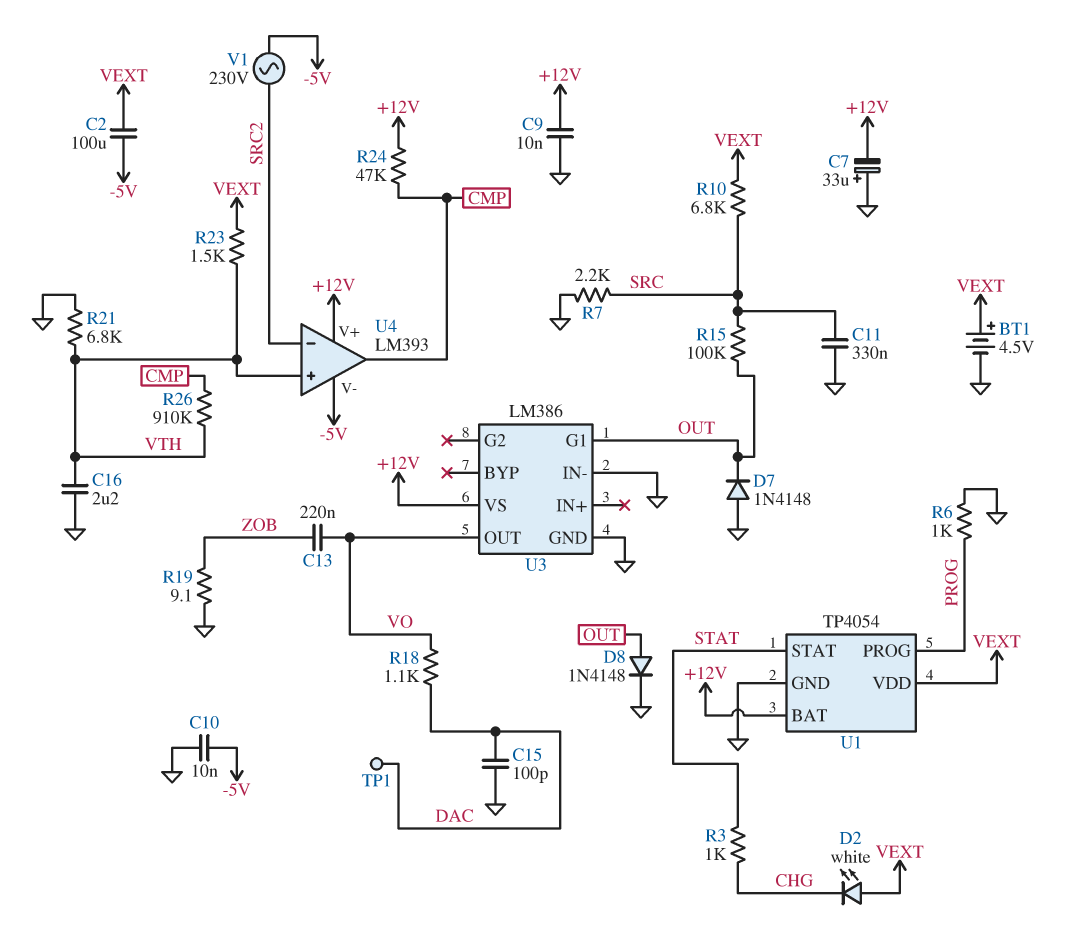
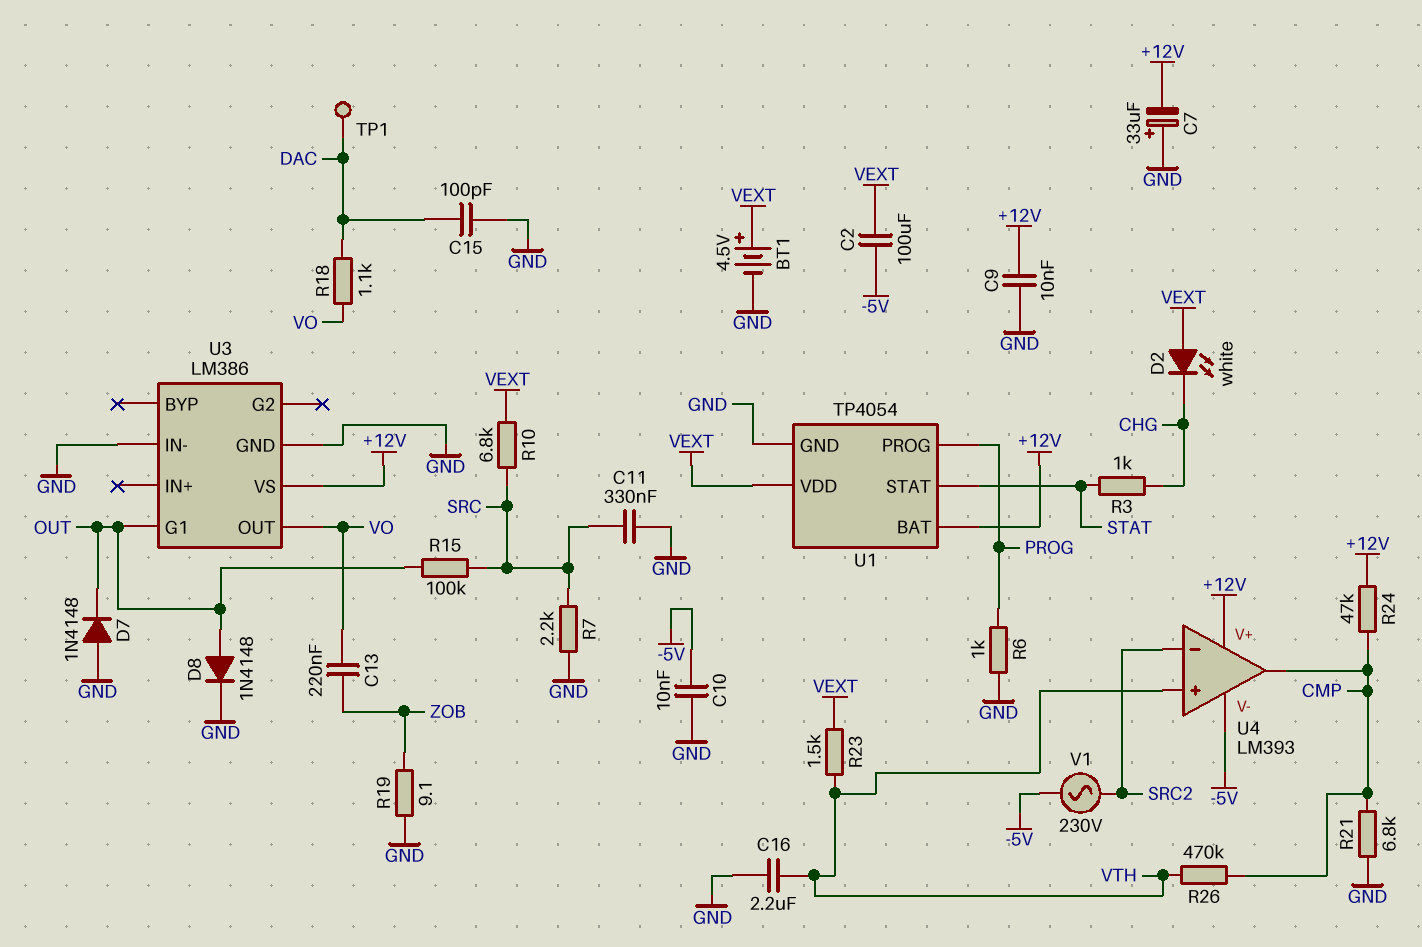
R21: 6.8k (GND, VTH) -> 6.8k (CMP, GND)
R26: 910k (CMP, VTH) -> 470k (CMP, VTH)

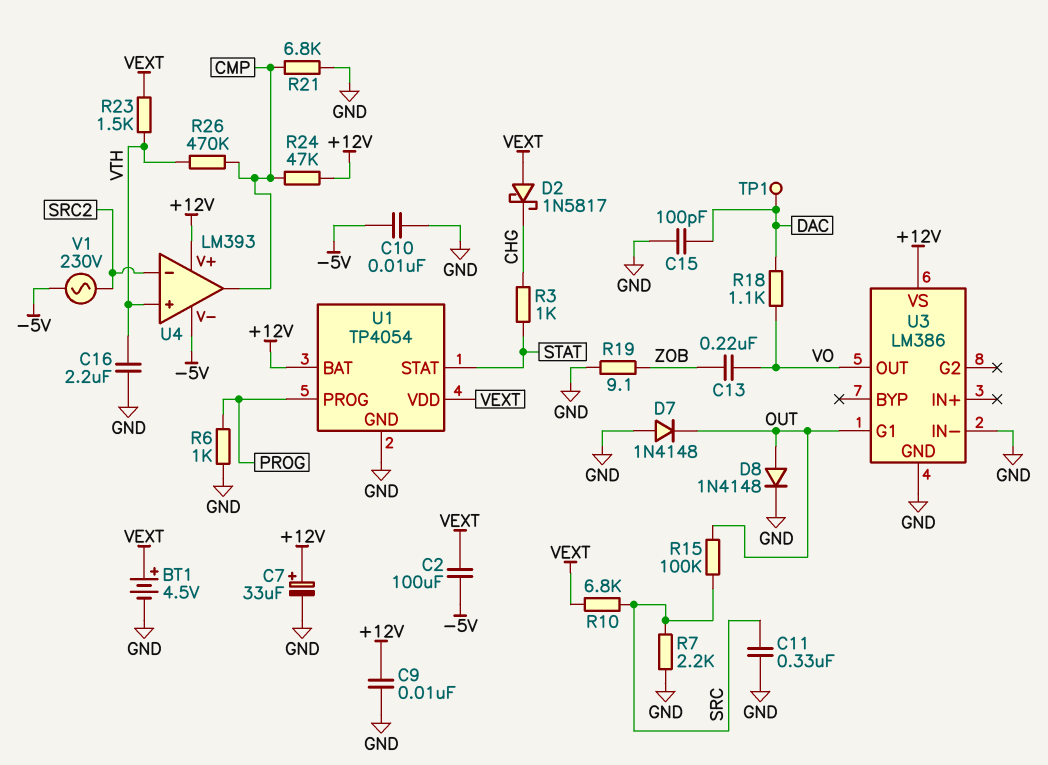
C7: 33uF (plus GND, minus +12V) -> 33uF (plus +12V, minus GND)
D2: LED white (A VEXT, K CHG) -> schottky 1N5817 (A VEXT, K CHG)

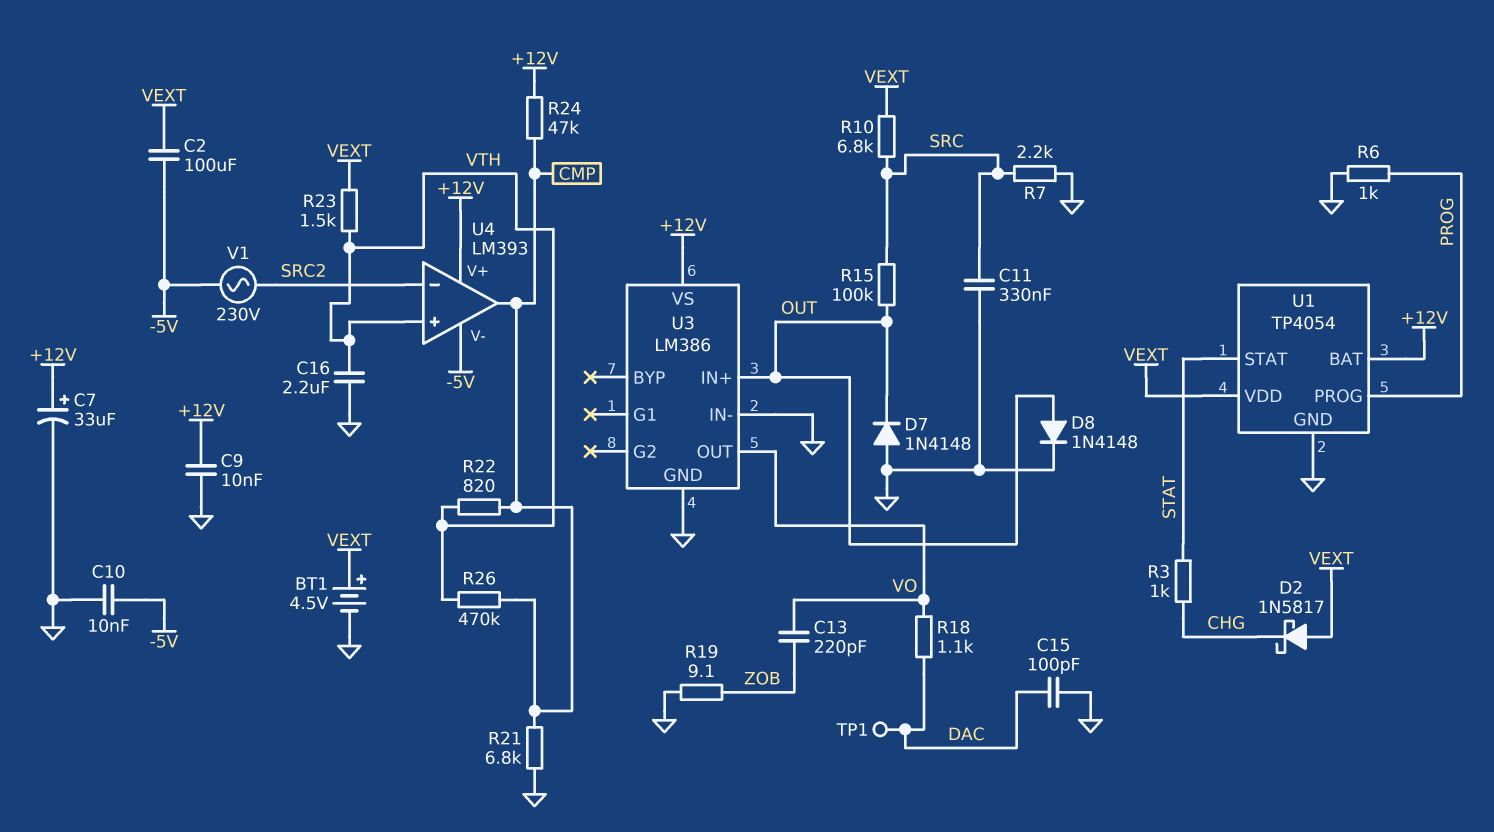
C13: 220nF (VO, ZOB) -> 220pF (VO, ZOB)
R22: none -> 820 (CMP, VTH)
U3 pin G1: OUT -> none
U3 pin IN+: none -> OUT

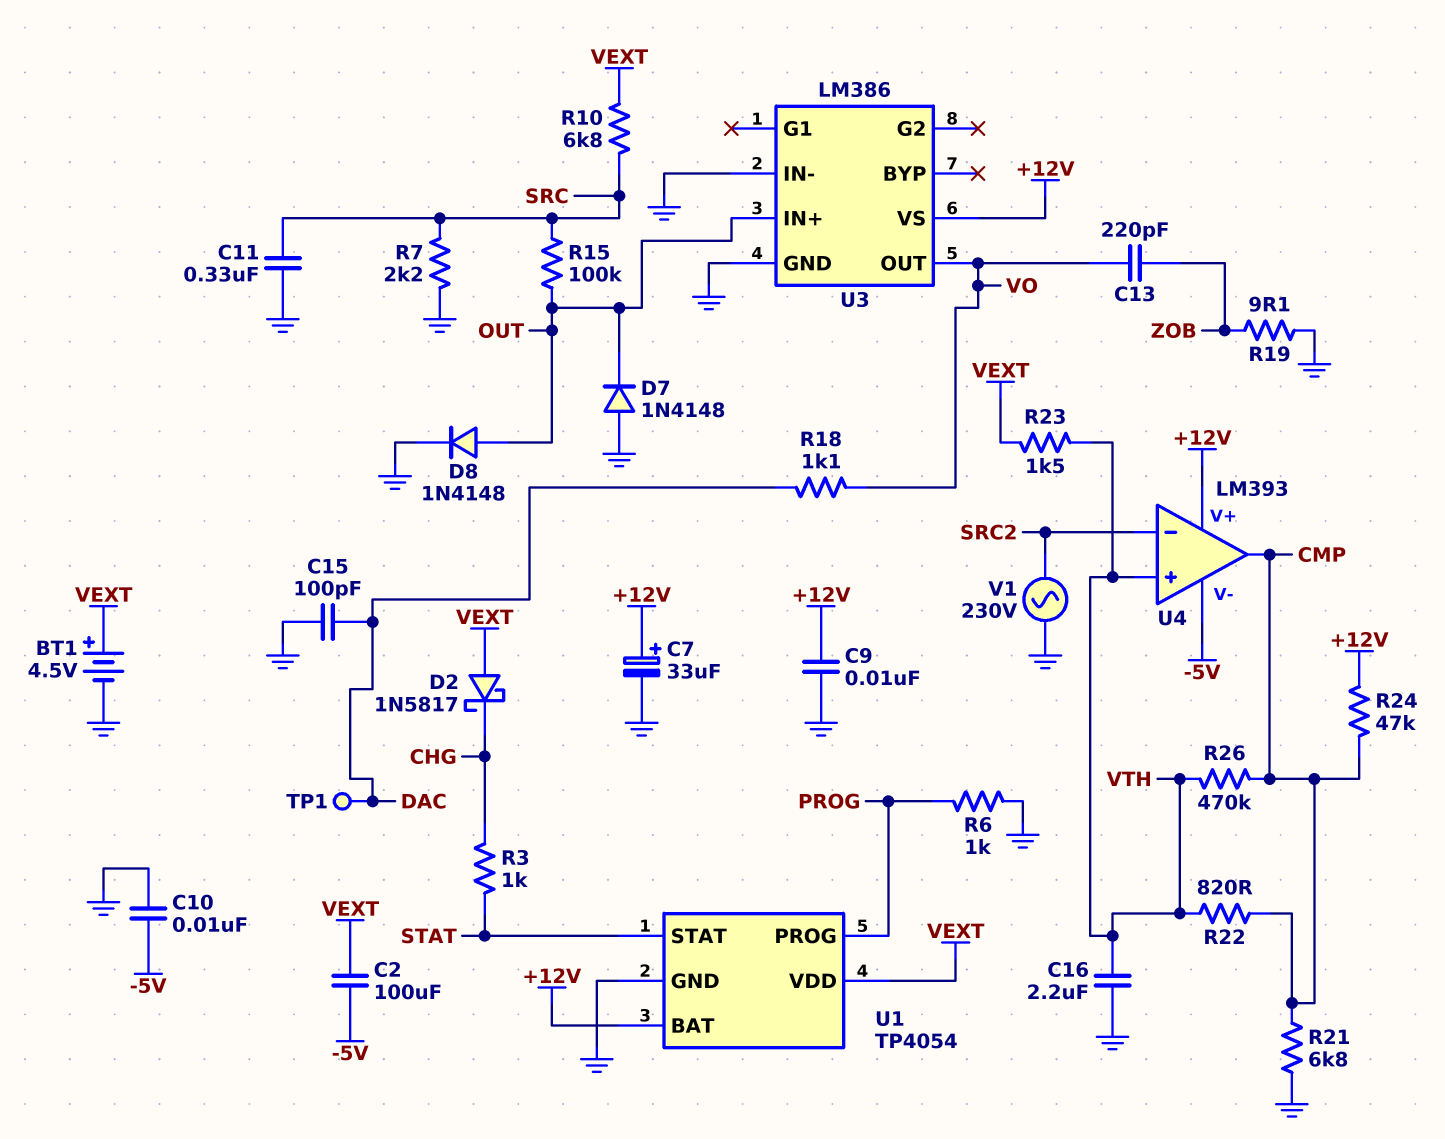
V1: AC 230V (-5V, SRC2) -> AC 230V (GND, SRC2)

